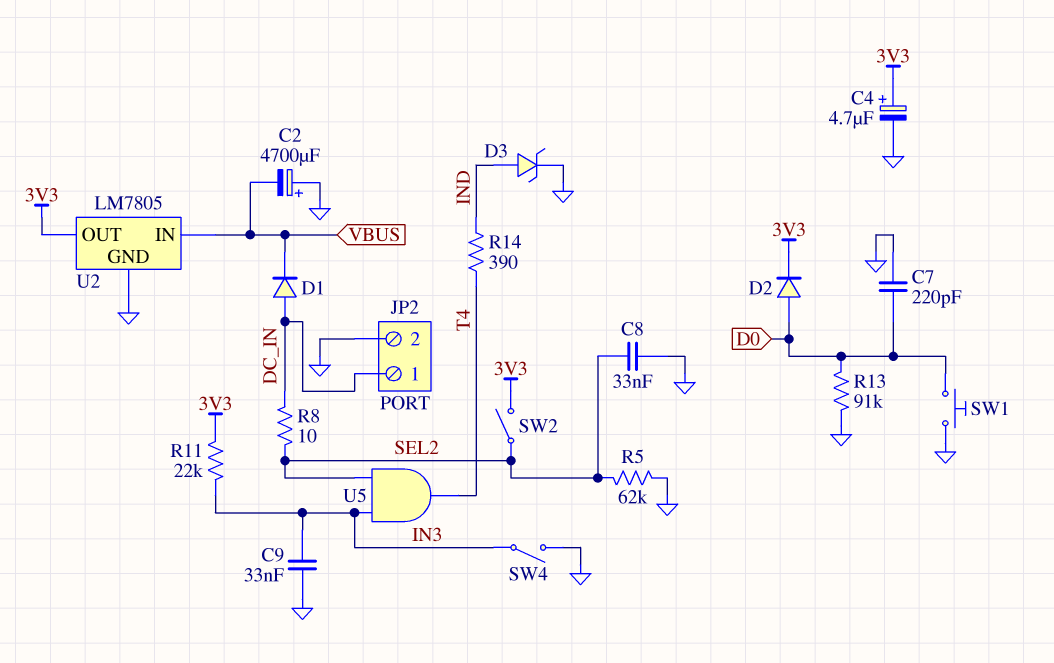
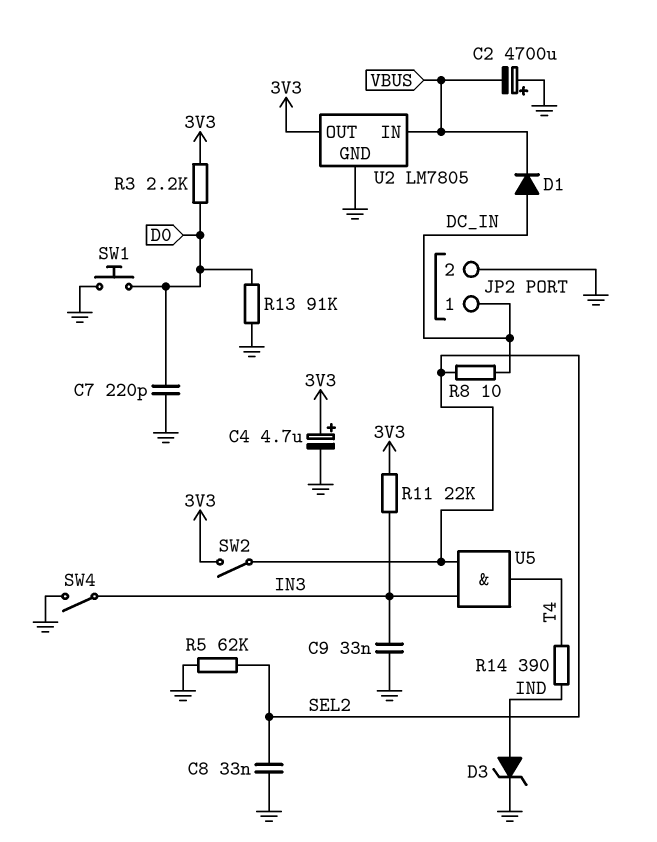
D2: diode (A D0, K 3V3) -> none
R3: none -> 2.2k (3V3, D0)

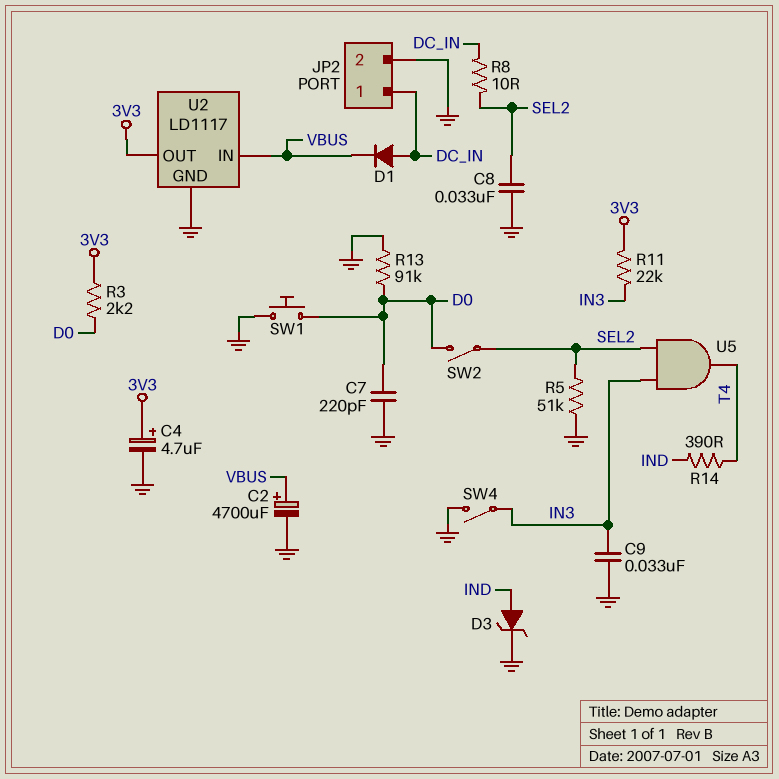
C2: 4700uF (plus GND, minus VBUS) -> 4700uF (plus VBUS, minus GND)
R5: 62k (GND, SEL2) -> 51k (GND, SEL2)
SW2: switch (3V3, SEL2) -> switch (D0, SEL2)
U2: LM7805 -> LD1117

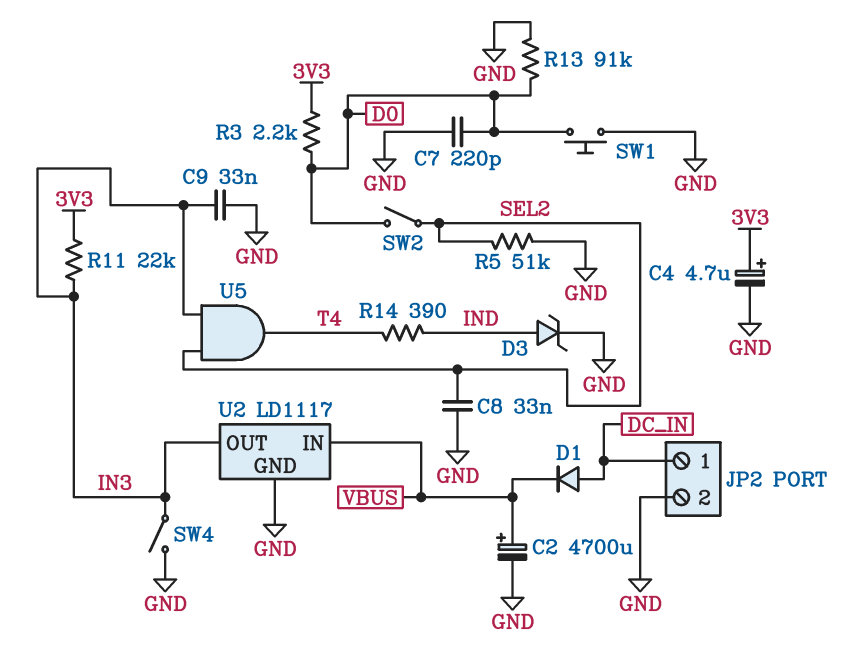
R8: 10 (DC_IN, SEL2) -> none
U2 pin OUT: 3V3 -> IN3

